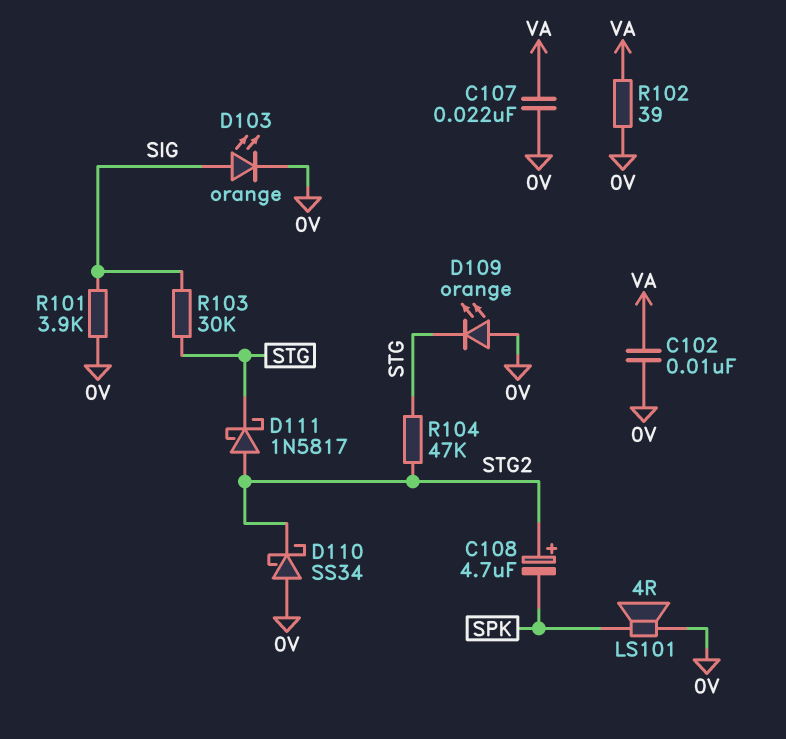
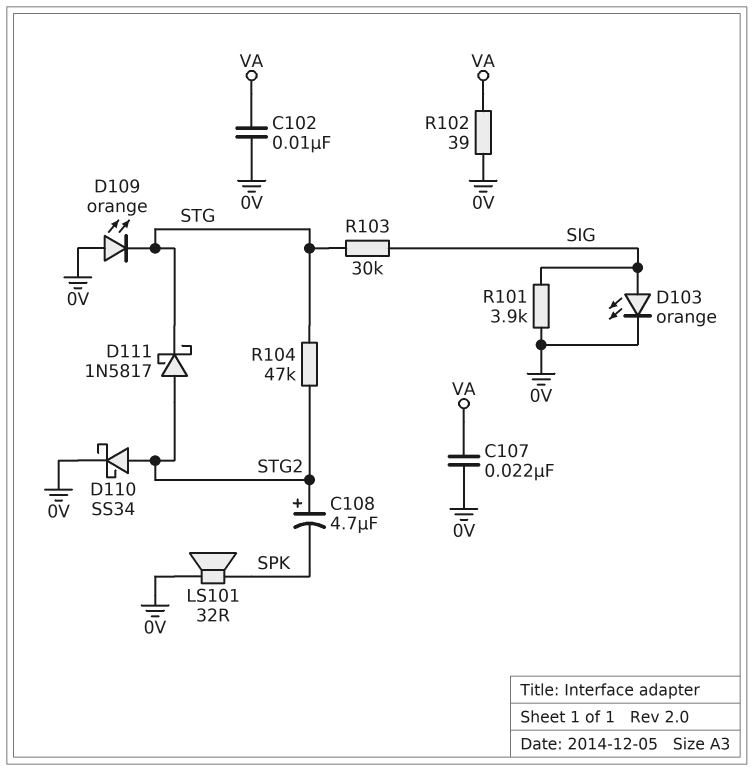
D110: schottky SS34 (A 0V, K STG2) -> schottky SS34 (A STG2, K 0V)
LS101: speaker 4R (0V, SPK) -> speaker 32R (0V, SPK)

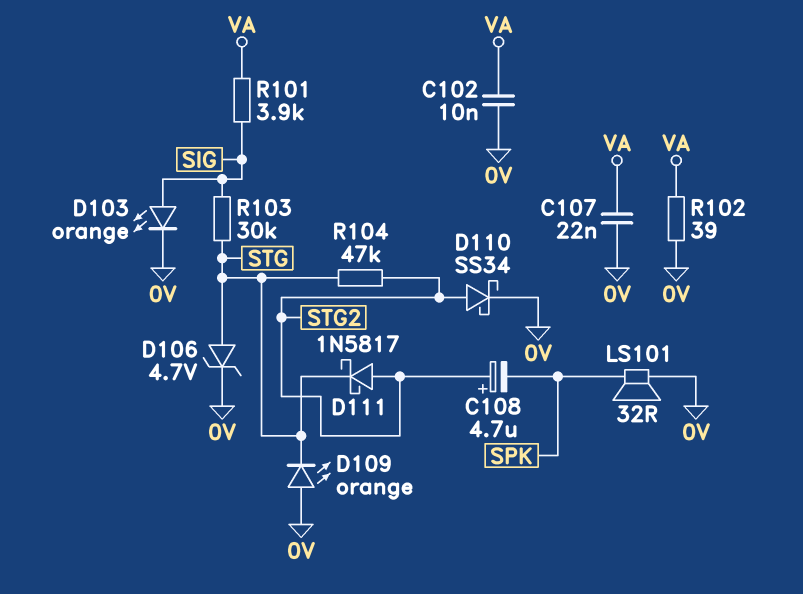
D106: none -> zener 4.7V (A STG, K 0V)
R101: 3.9k (0V, SIG) -> 3.9k (SIG, VA)

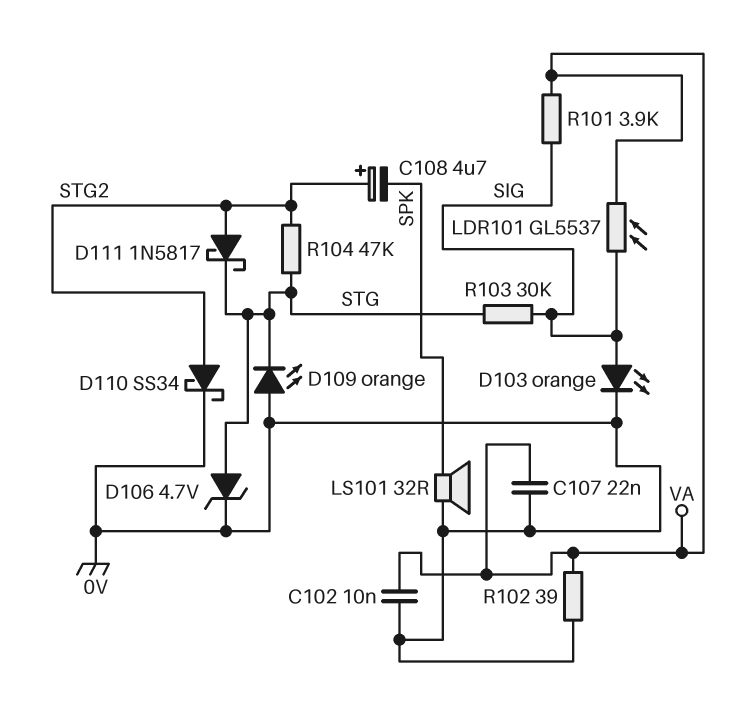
LDR101: none -> GL5537 (SIG, VA)

